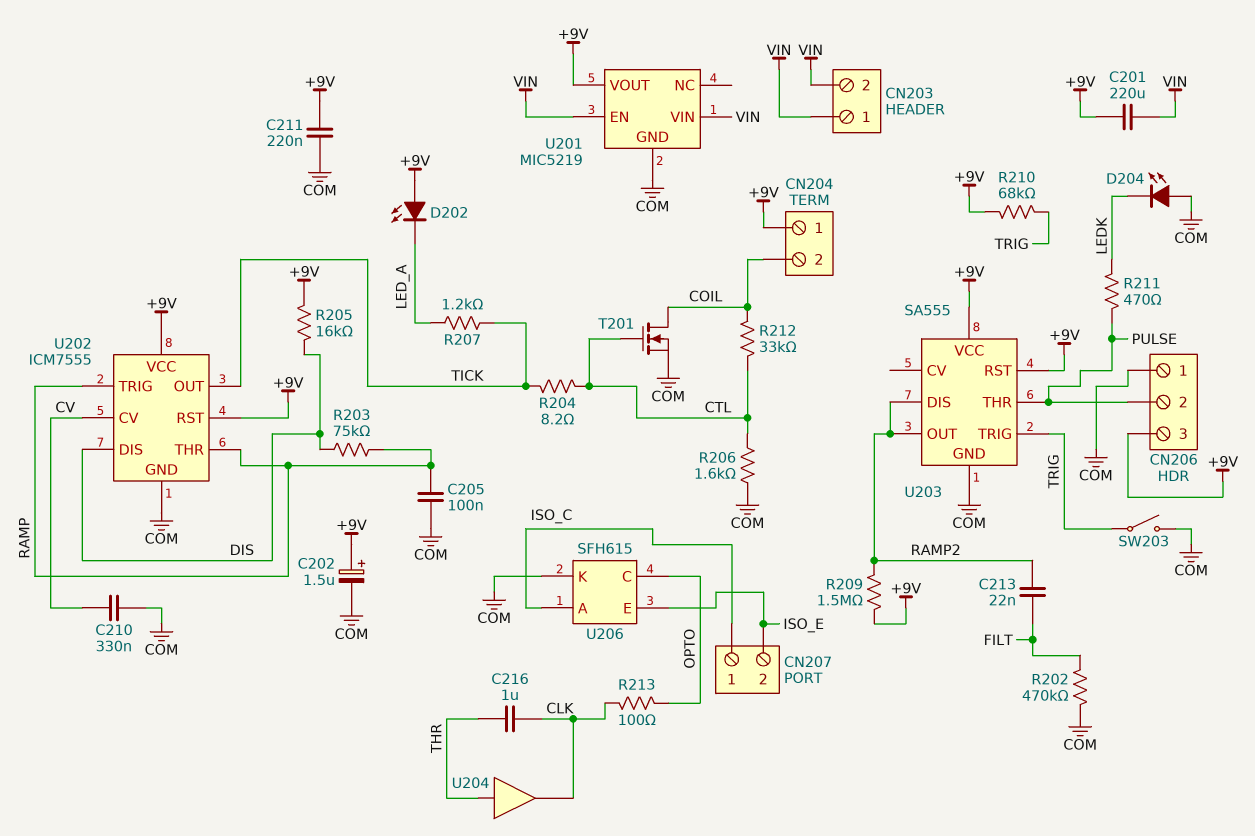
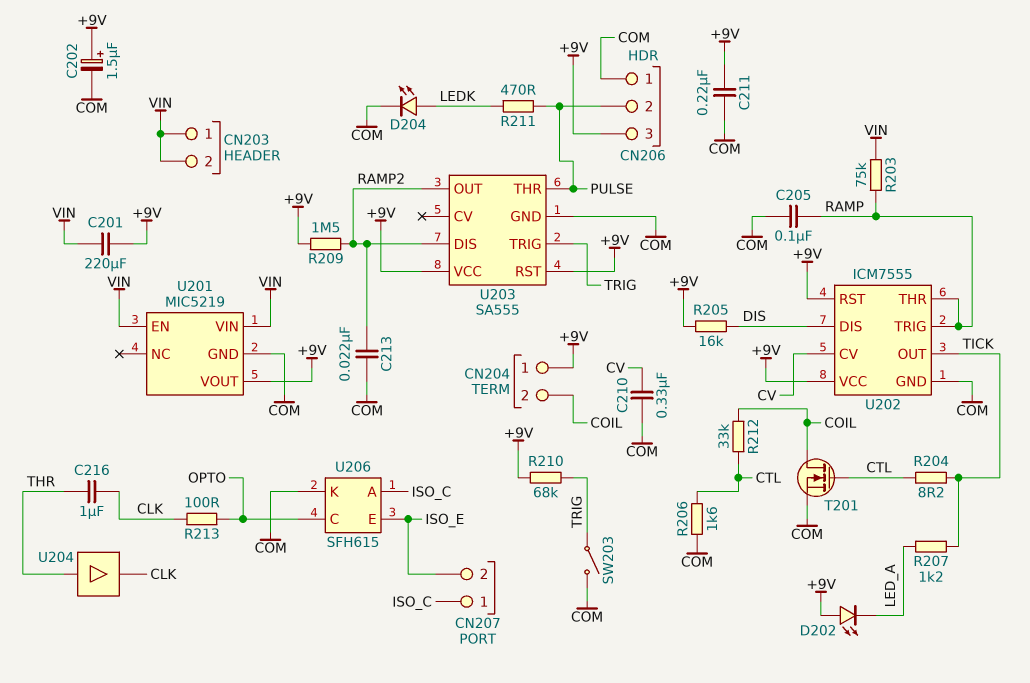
C213: 22nF (FILT, RAMP2) -> 22nF (COM, RAMP2)
D204: LED (A COM, K LEDK) -> LED (A LEDK, K COM)
R202: 470k (COM, FILT) -> none
R203: 75k (DIS, RAMP) -> 75k (RAMP, VIN)

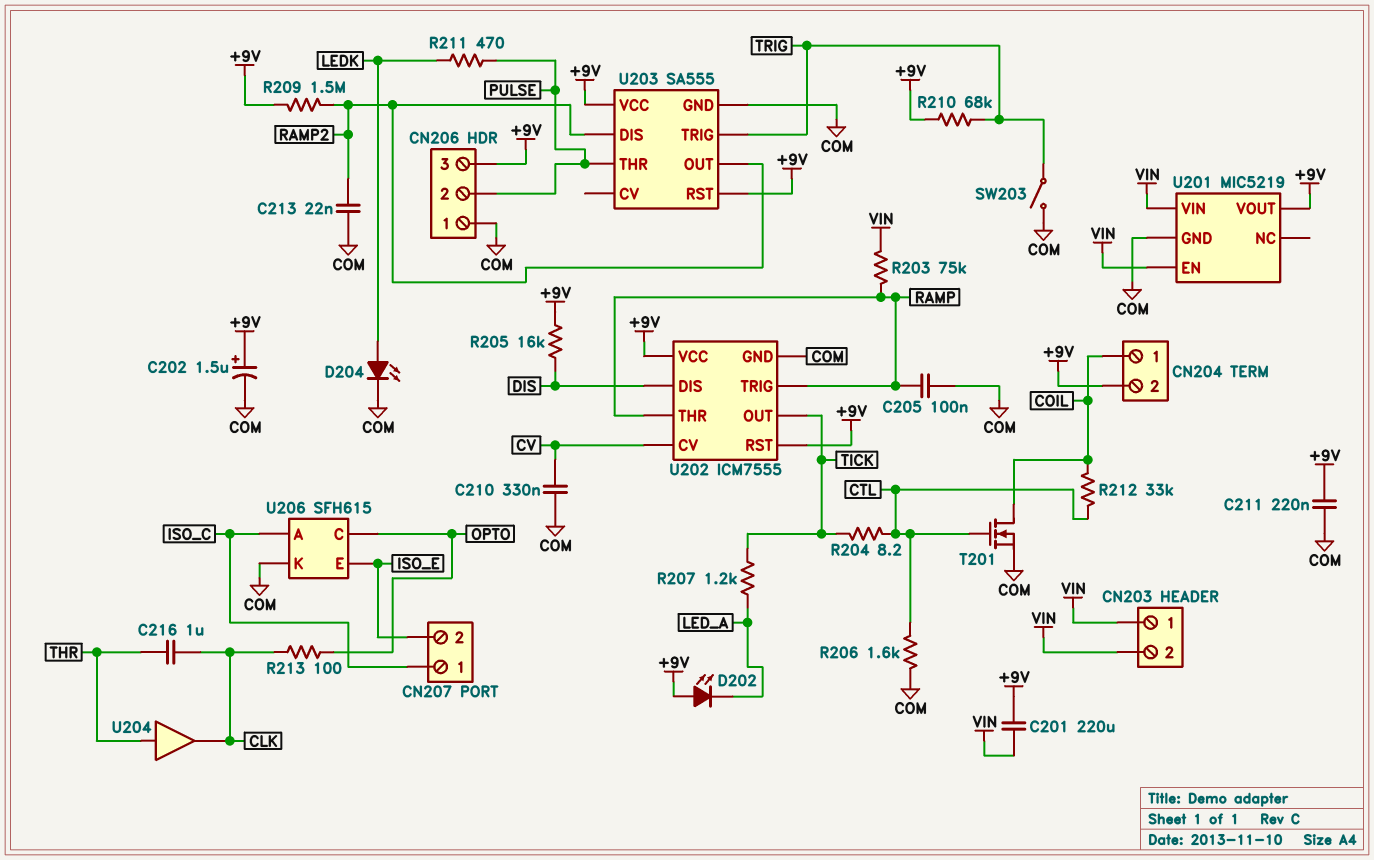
CN204 pin 1: +9V -> COIL
CN204 pin 2: COIL -> +9V

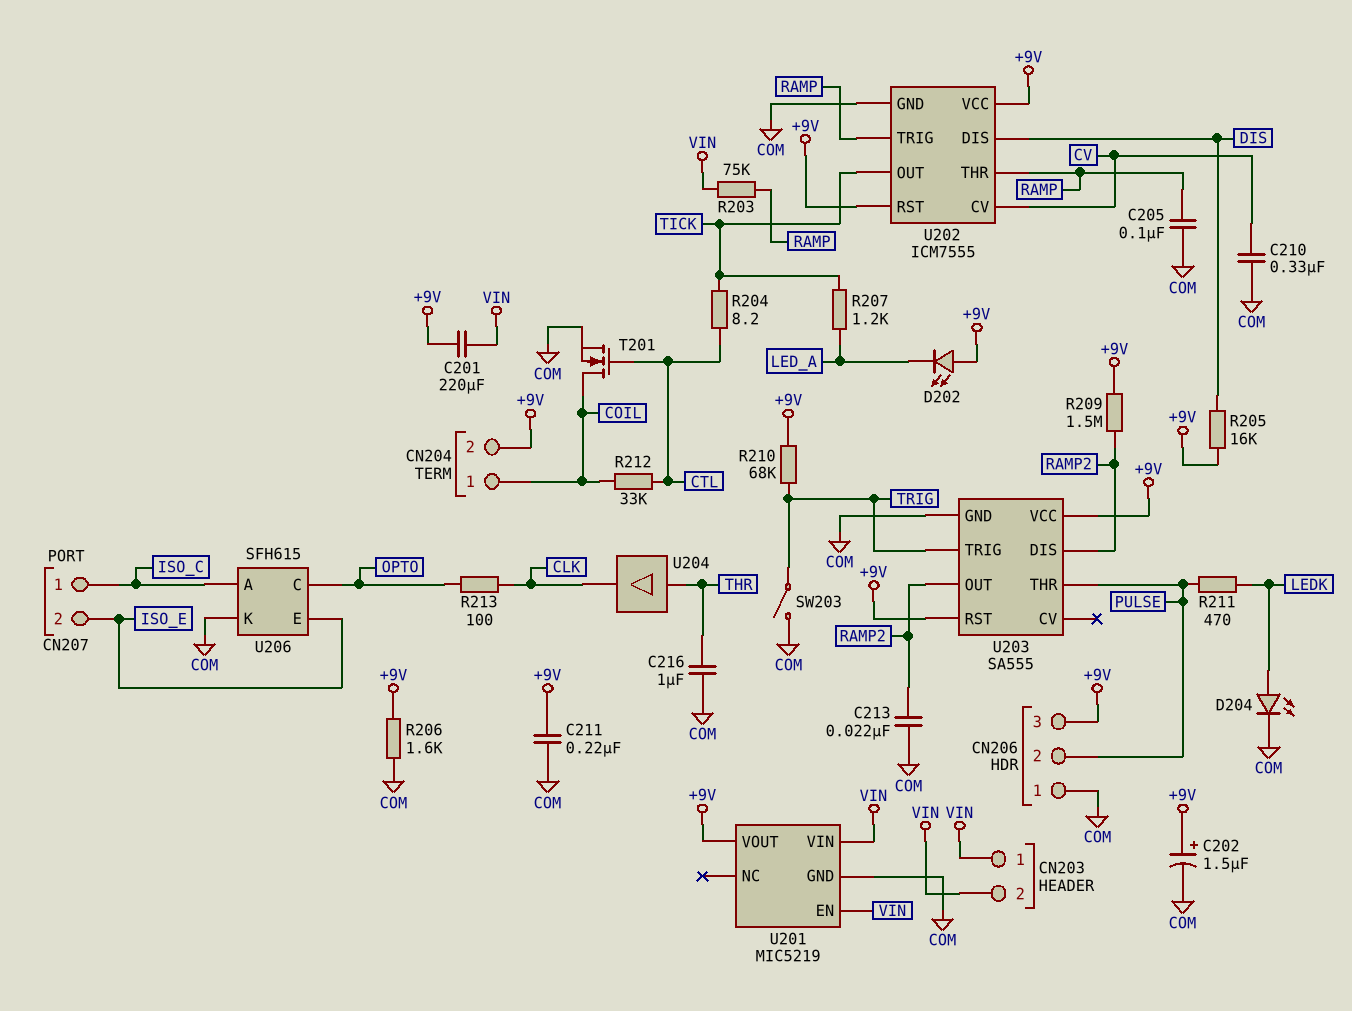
C216: 1uF (CLK, THR) -> 1uF (COM, THR)
R206: 1.6k (COM, CTL) -> 1.6k (+9V, COM)

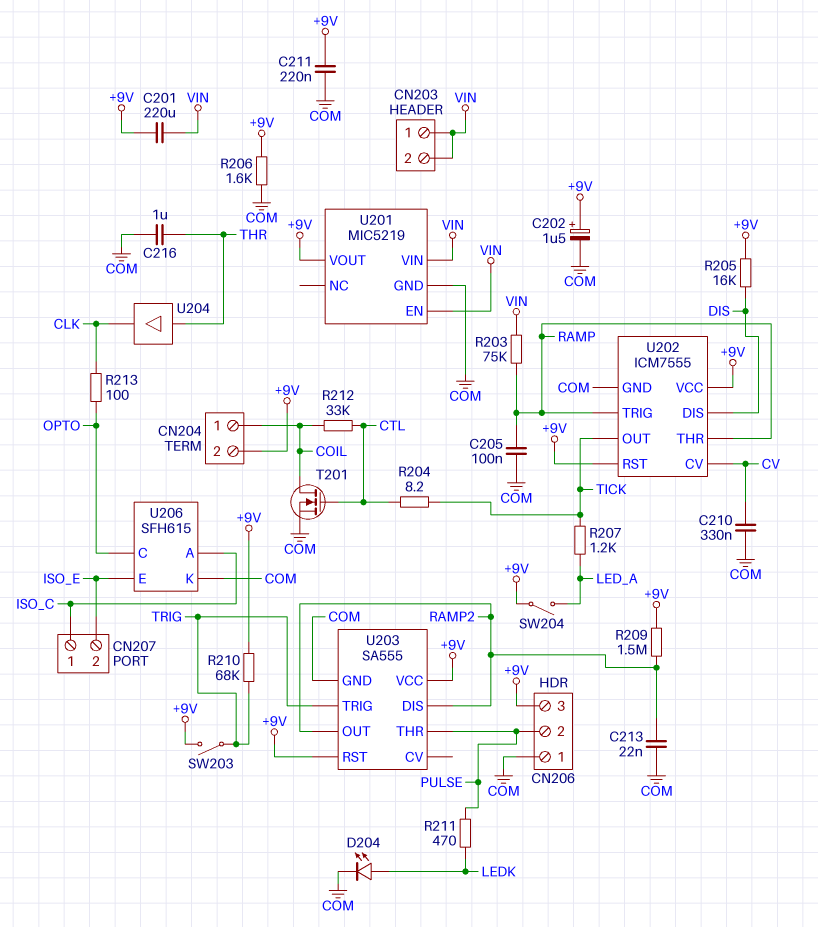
D202: LED (A +9V, K LED_A) -> none
SW203: switch (COM, TRIG) -> switch (+9V, TRIG)
SW204: none -> switch (+9V, LED_A)

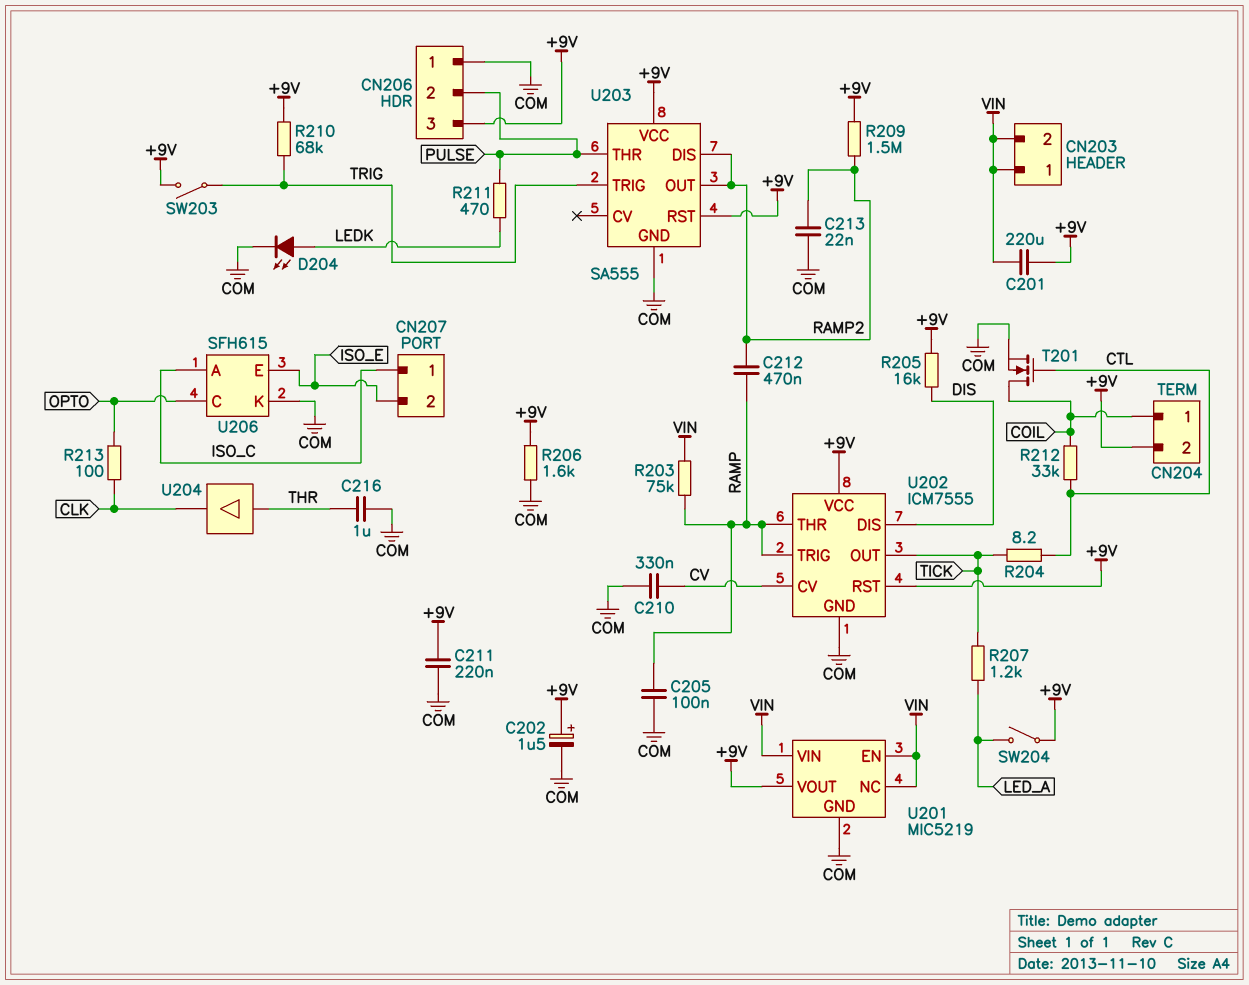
C212: none -> 470nF (RAMP, RAMP2)
U201 pin NC: none -> VIN

